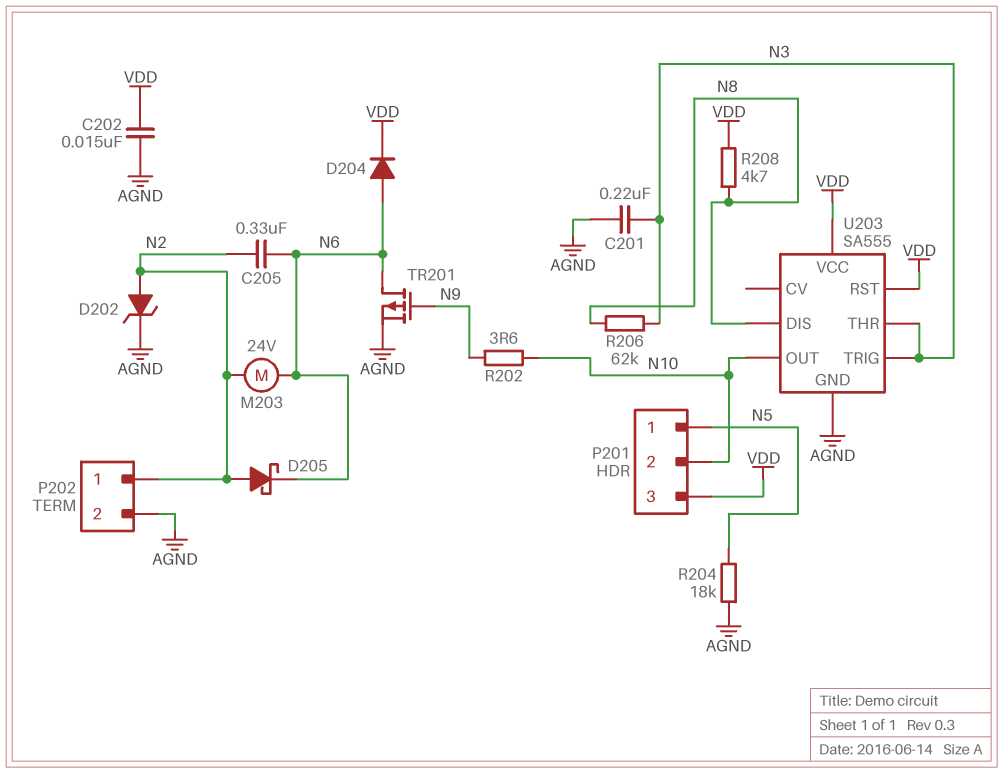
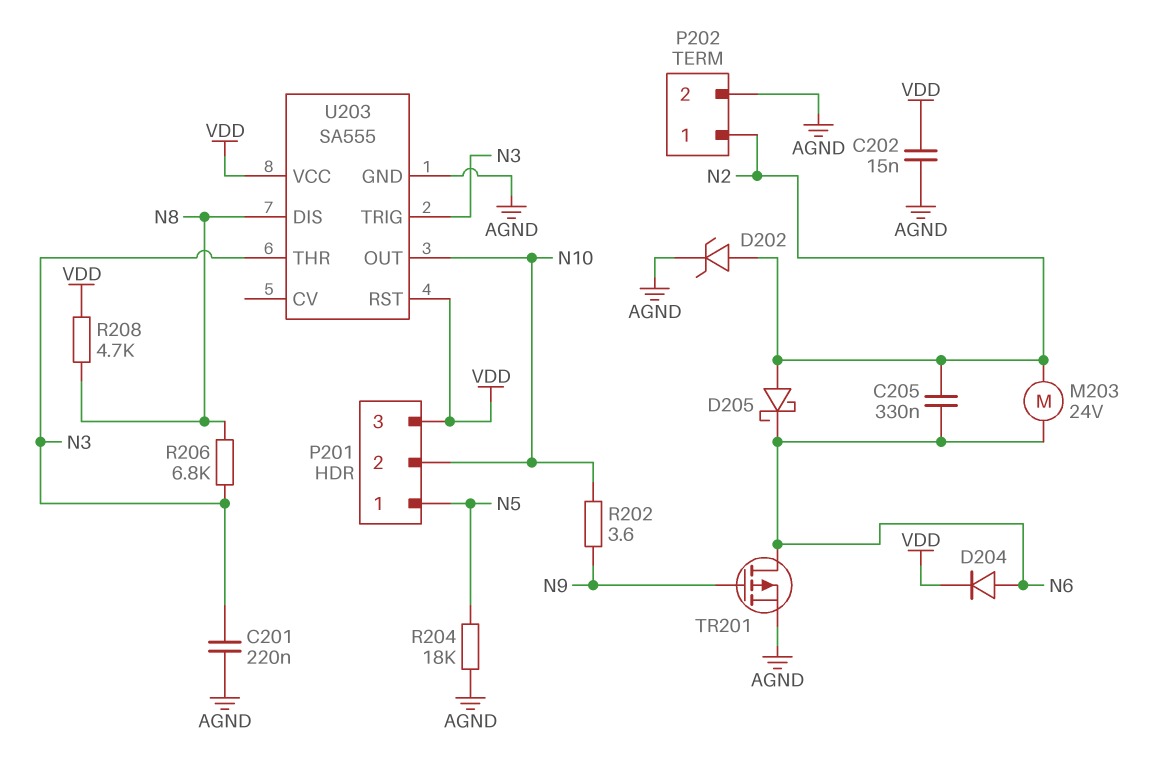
R206: 62k (N3, N8) -> 6.8k (N3, N8)

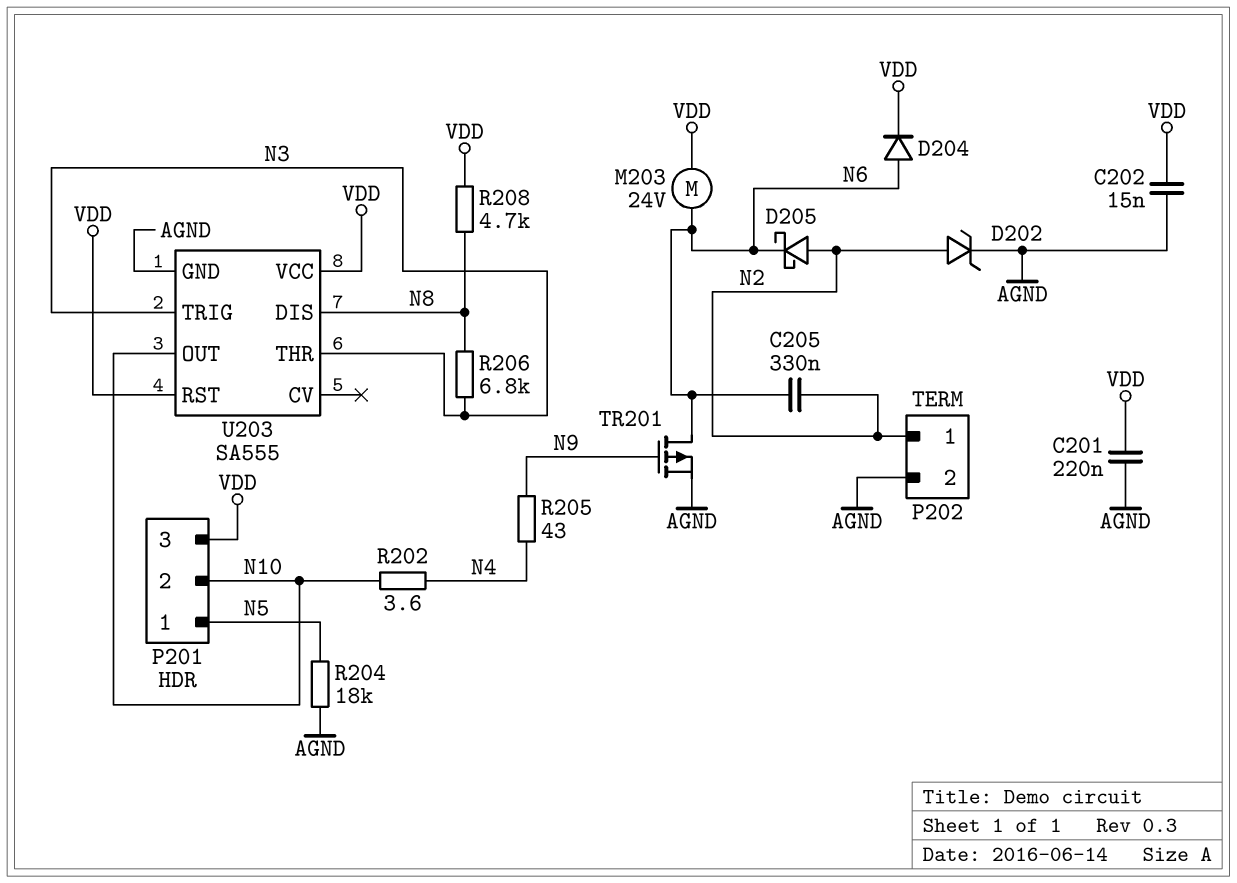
C201: 220nF (AGND, N3) -> 220nF (AGND, VDD)
M203: motor 24V (N2, N6) -> motor 24V (N6, VDD)
R202: 3.6 (N9, N10) -> 3.6 (N4, N10)
R205: none -> 43 (N4, N9)

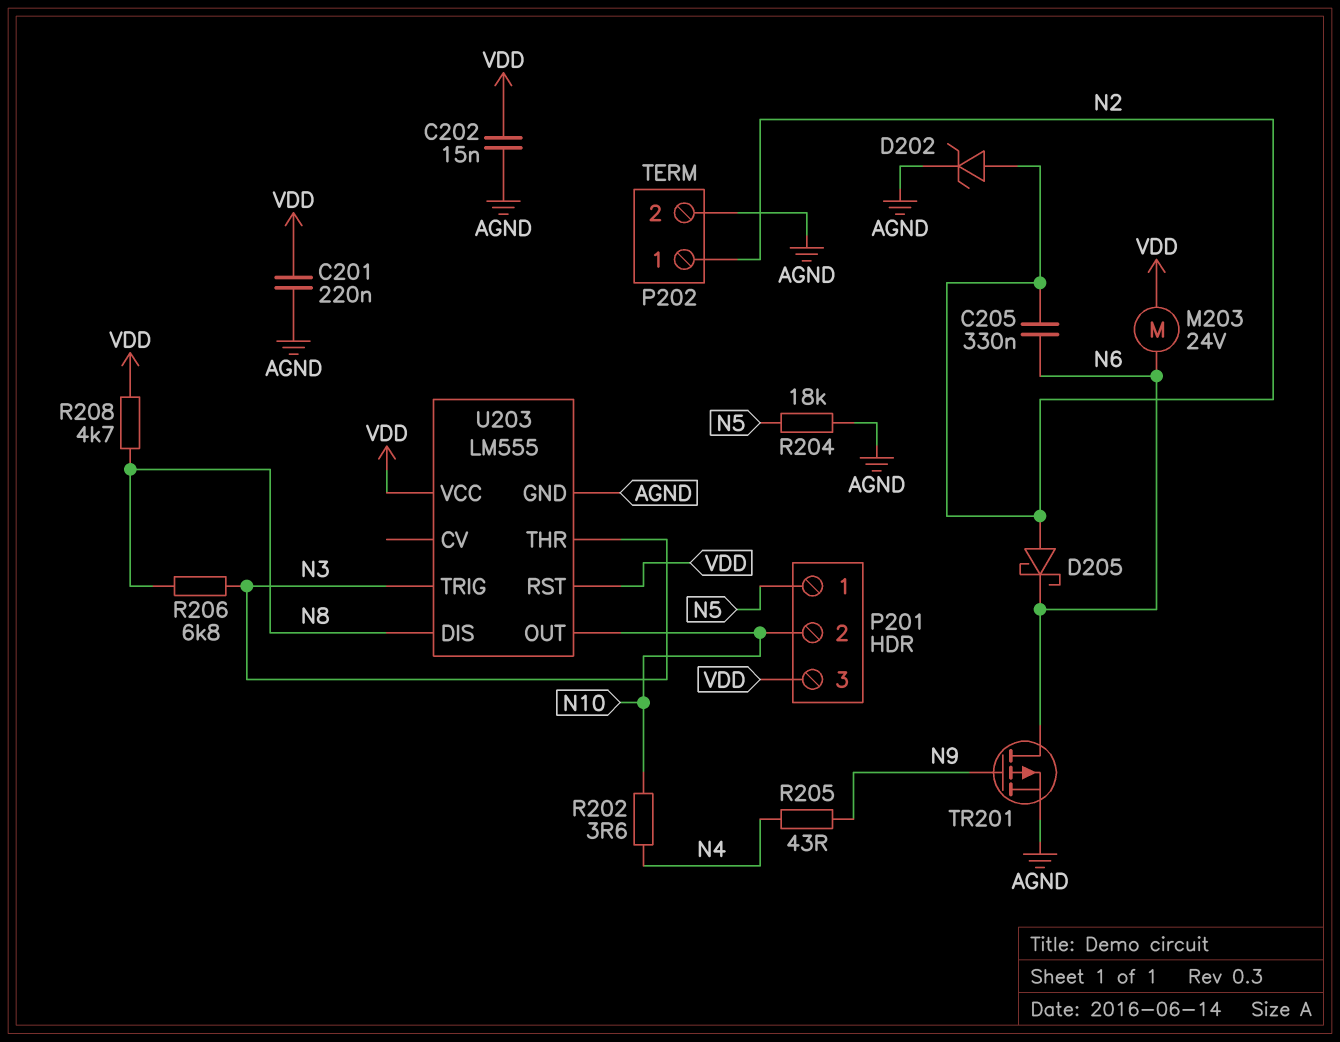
D204: diode (A N6, K VDD) -> none
U203: SA555 -> LM555

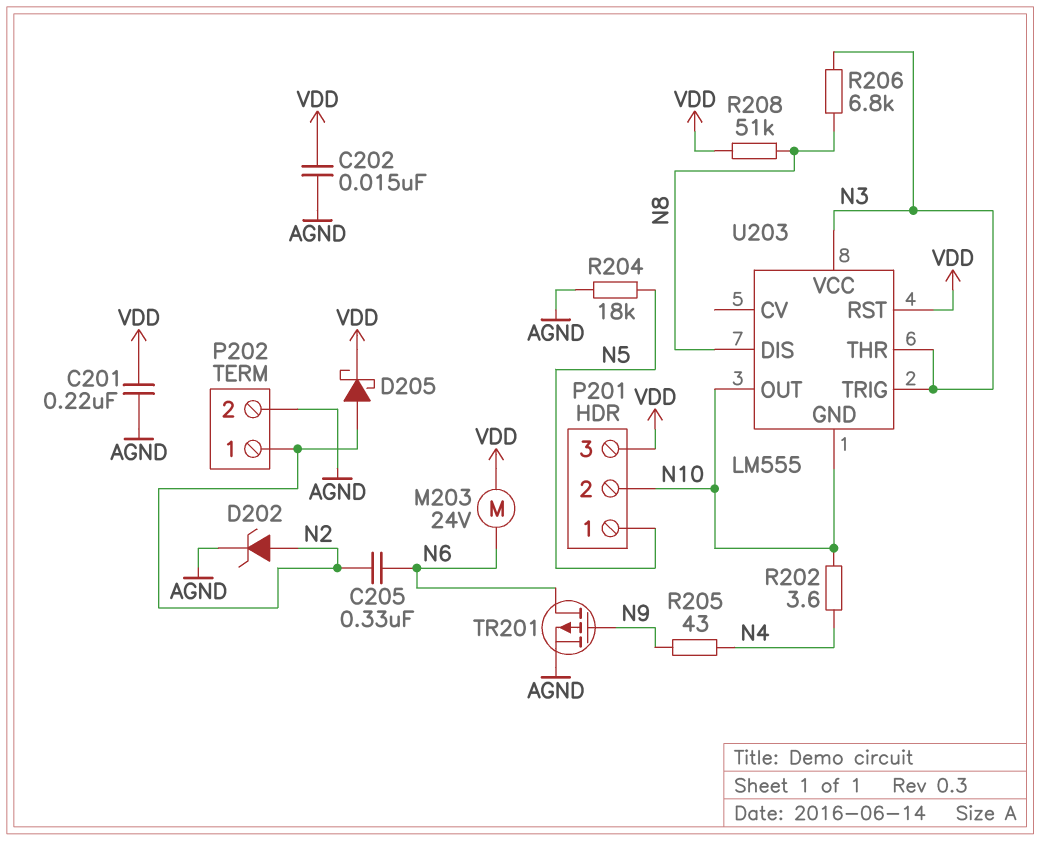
D205: schottky (A N2, K N6) -> schottky (A N2, K VDD)
R208: 4.7k (N8, VDD) -> 51k (N8, VDD)
U203 pin GND: AGND -> N10
U203 pin VCC: VDD -> N3

